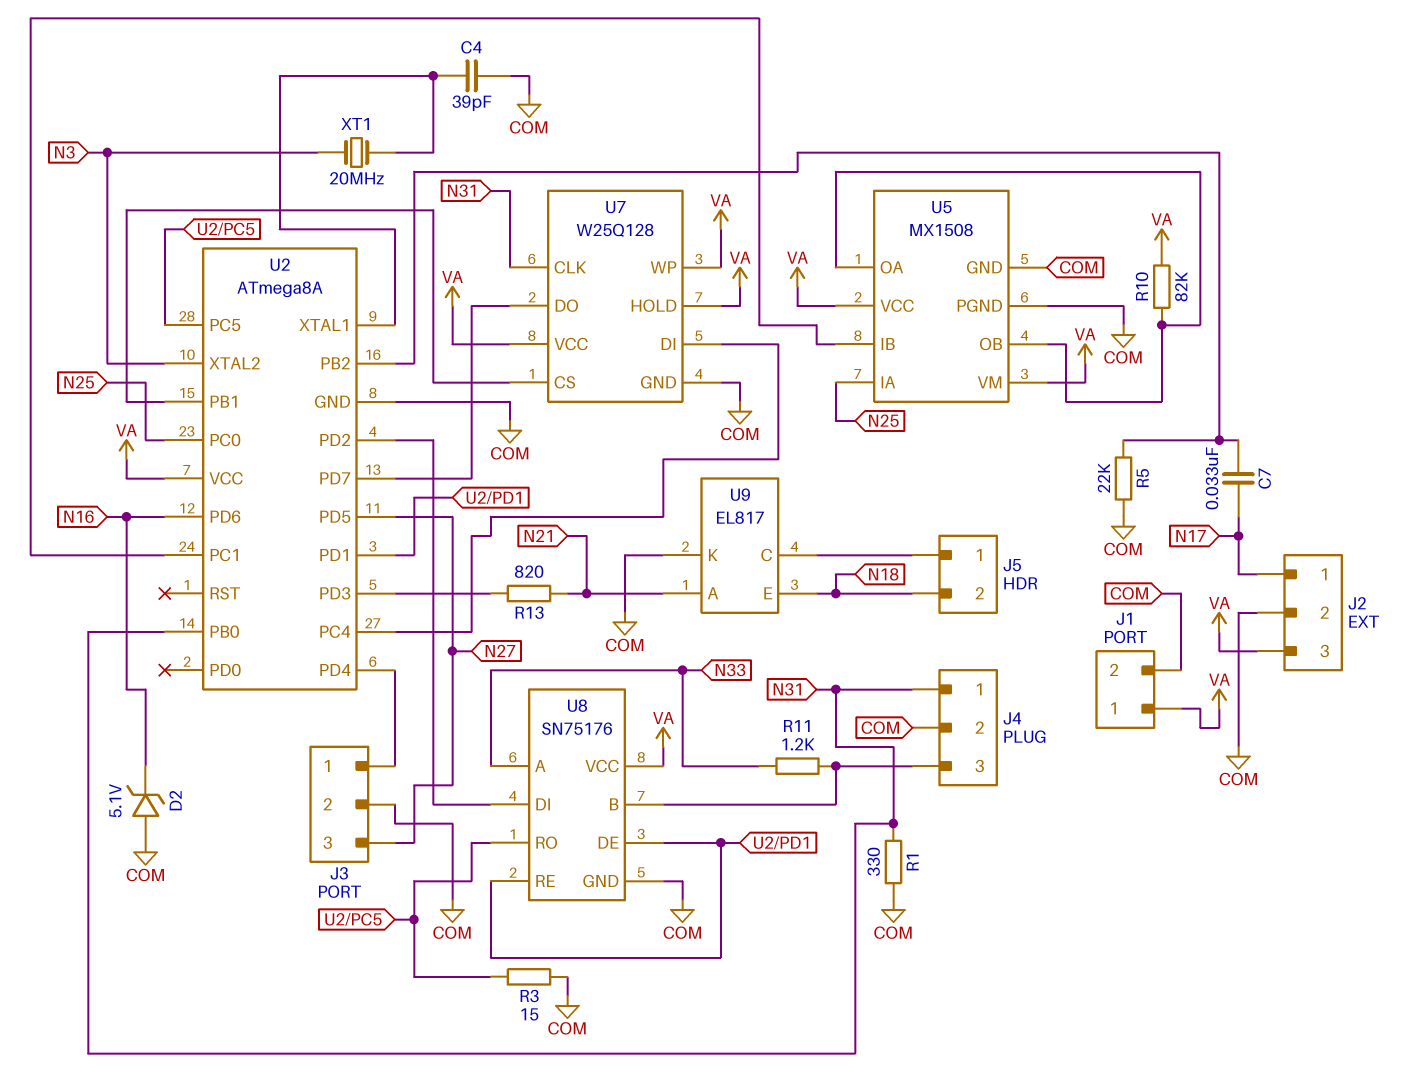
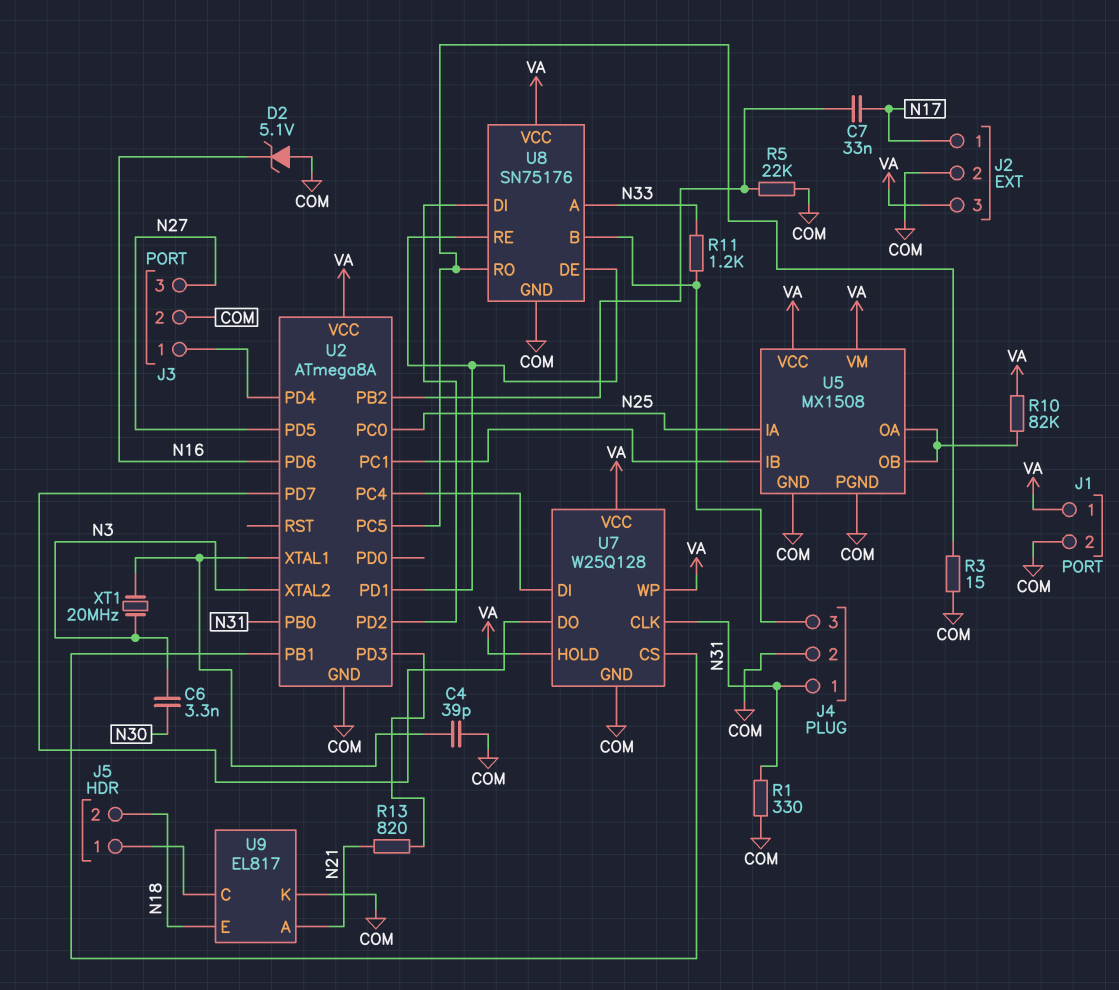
C6: none -> 3.3nF (N3, N30)

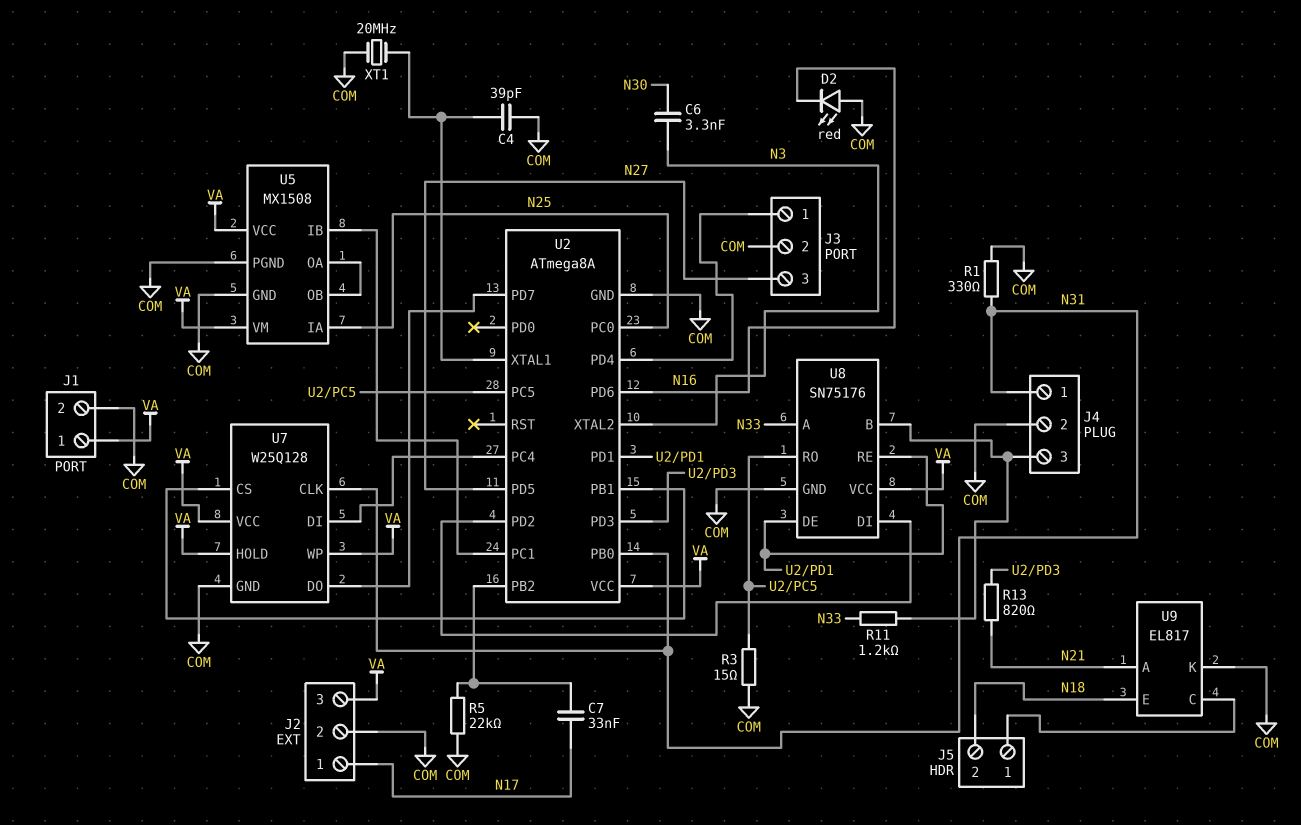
D2: zener 5.1V (A COM, K N16) -> LED red (A COM, K N16)
R10: 82k (U5/OA, VA) -> none
XT1: 20MHz (N3, U2/XTAL1) -> 20MHz (COM, U2/XTAL1)

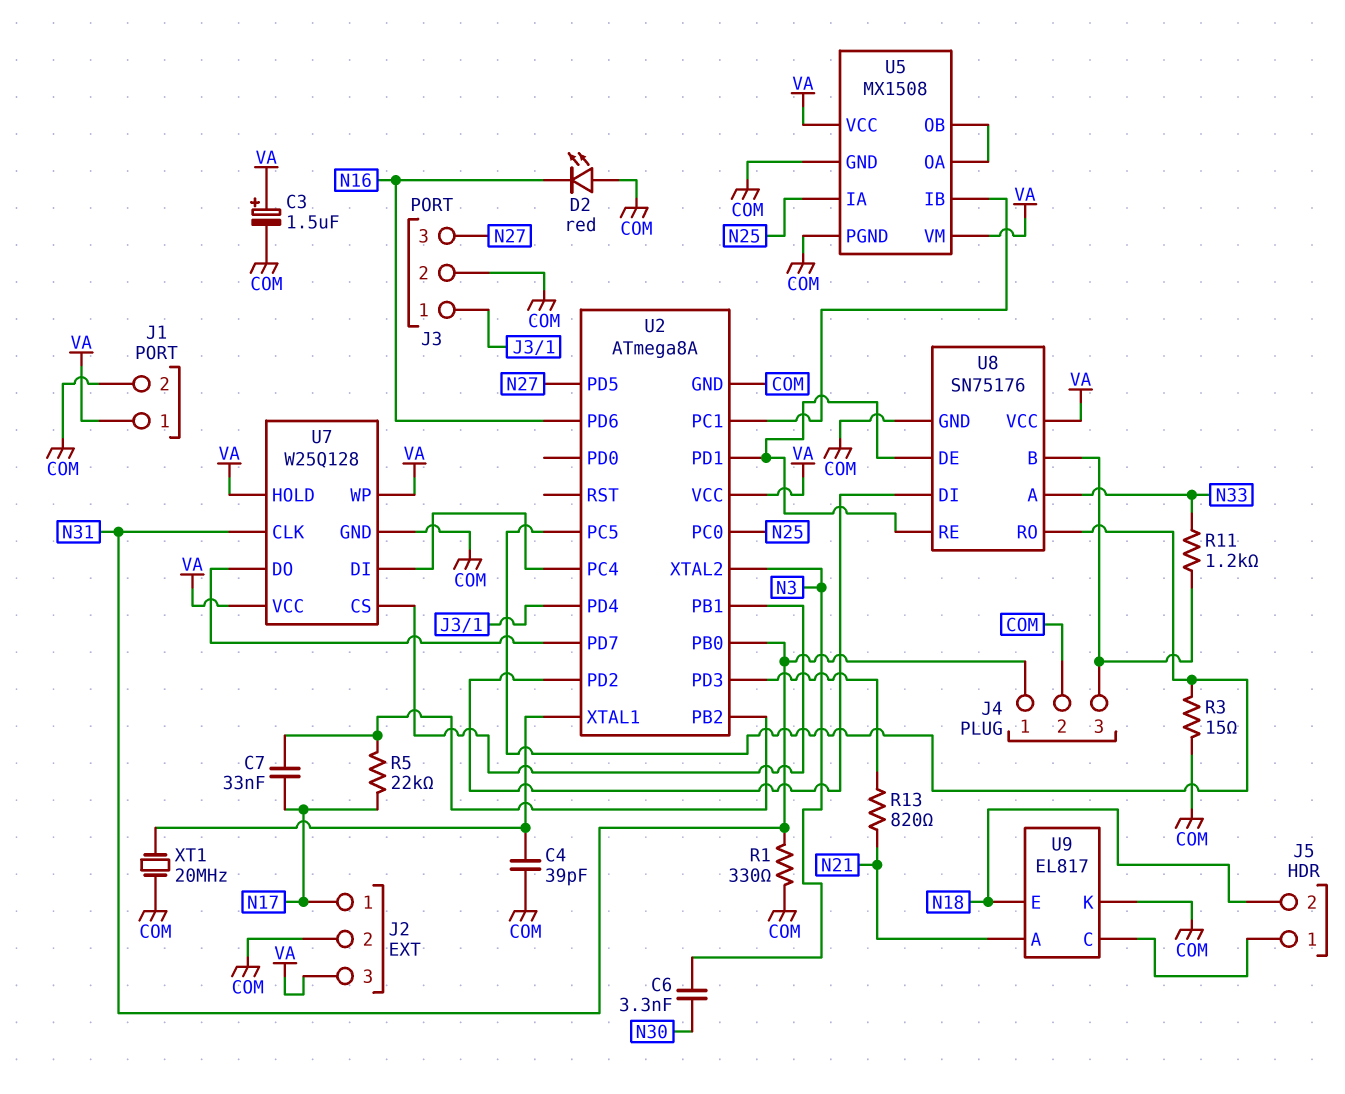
C3: none -> 1.5uF (plus VA, minus COM)
R5: 22k (COM, U2/PB2) -> 22k (N17, U2/PB2)

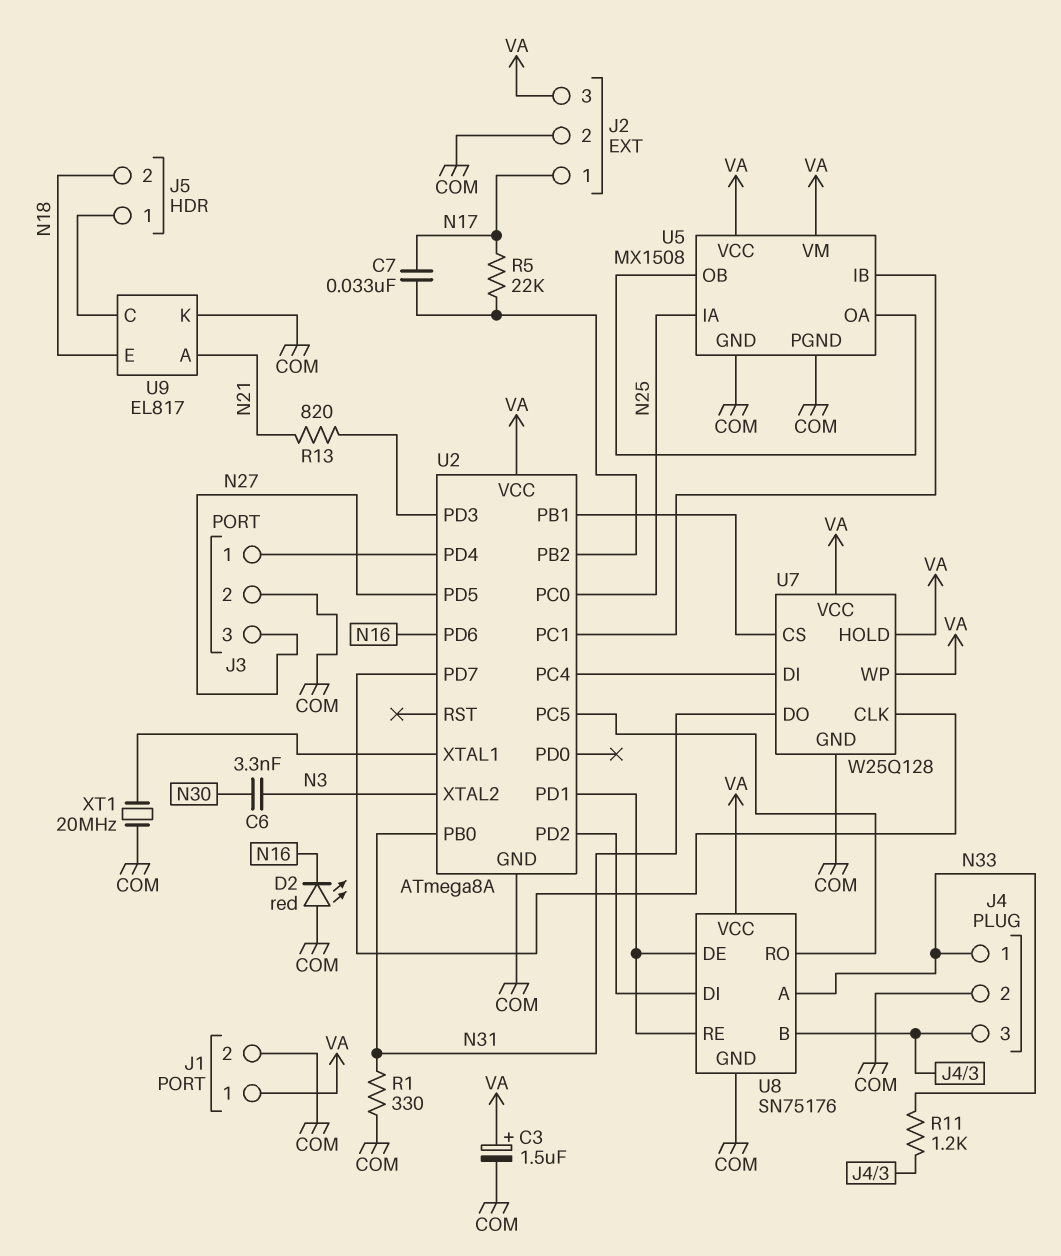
C4: 39pF (COM, U2/XTAL1) -> none
J4 pin 1: N31 -> N33
R3: 15 (COM, U2/PC5) -> none
U7 pin CLK: N31 -> U2/PD7
U7 pin DO: U2/PD7 -> N31

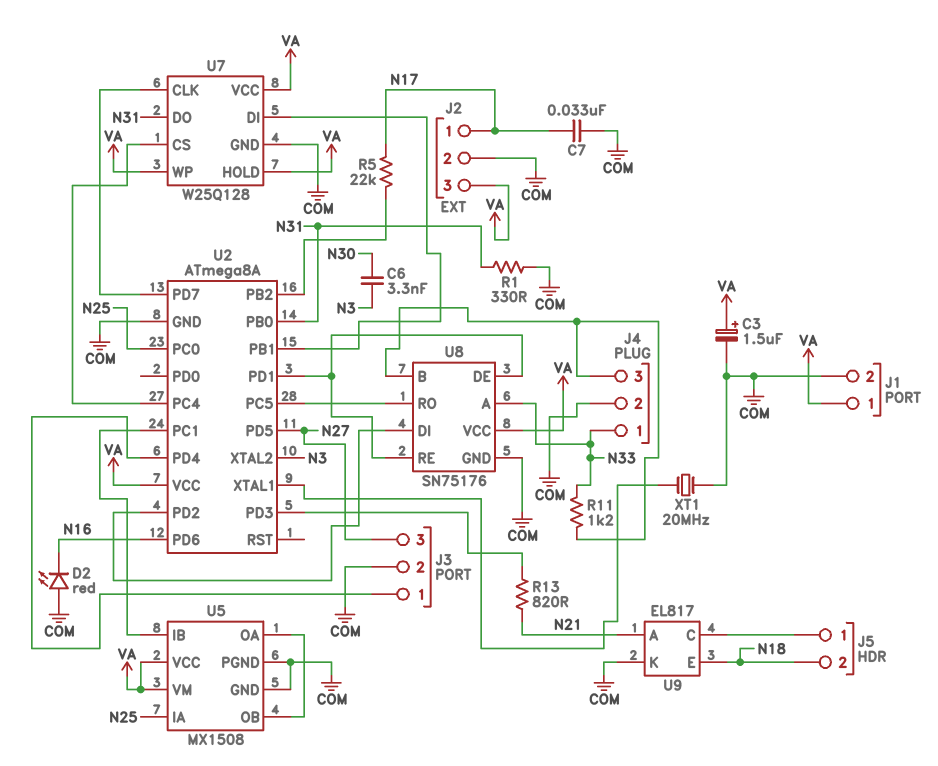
C7: 33nF (N17, U2/PB2) -> 33nF (COM, N17)
U7 pin CS: U2/PB1 -> U2/PC4
U7 pin DI: U2/PC4 -> U2/PB1

